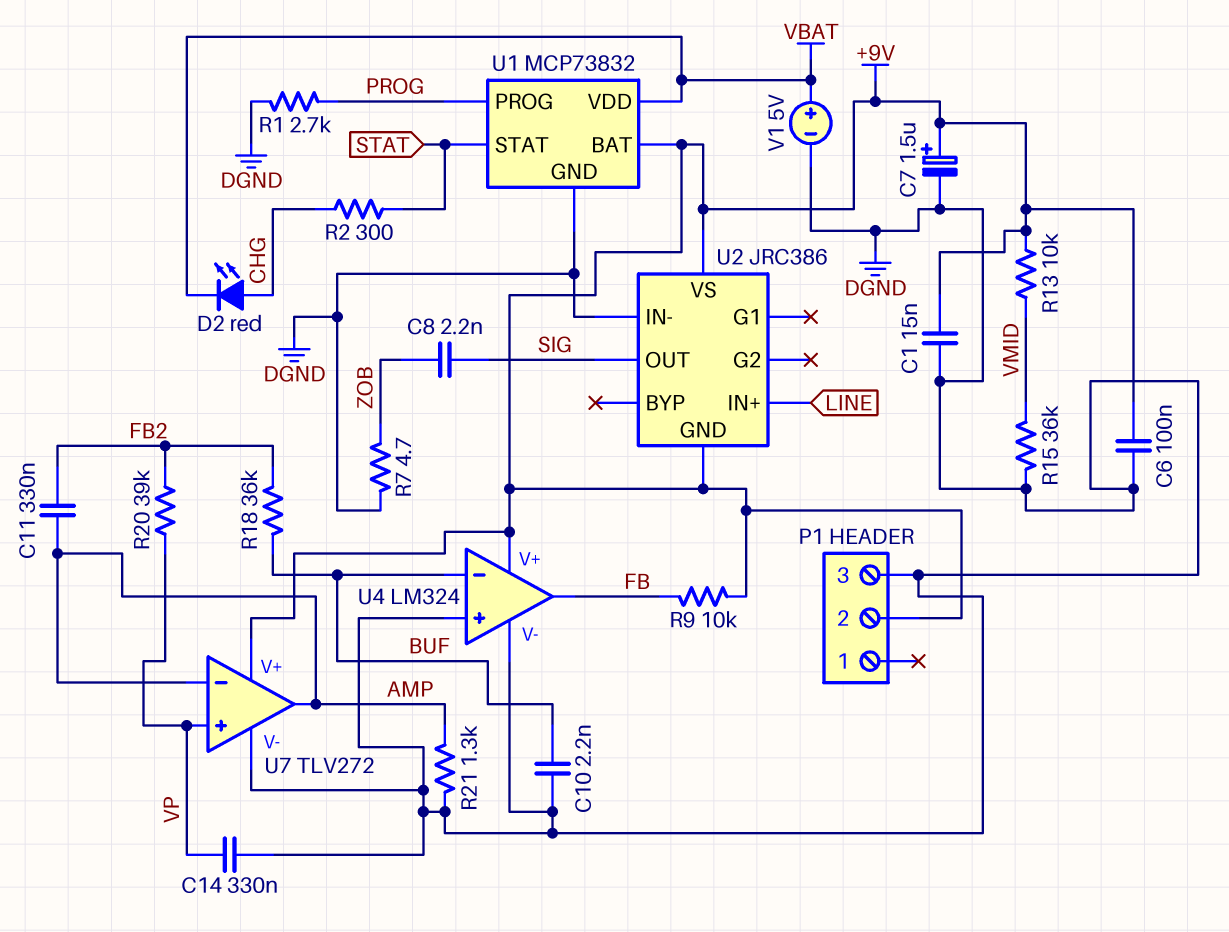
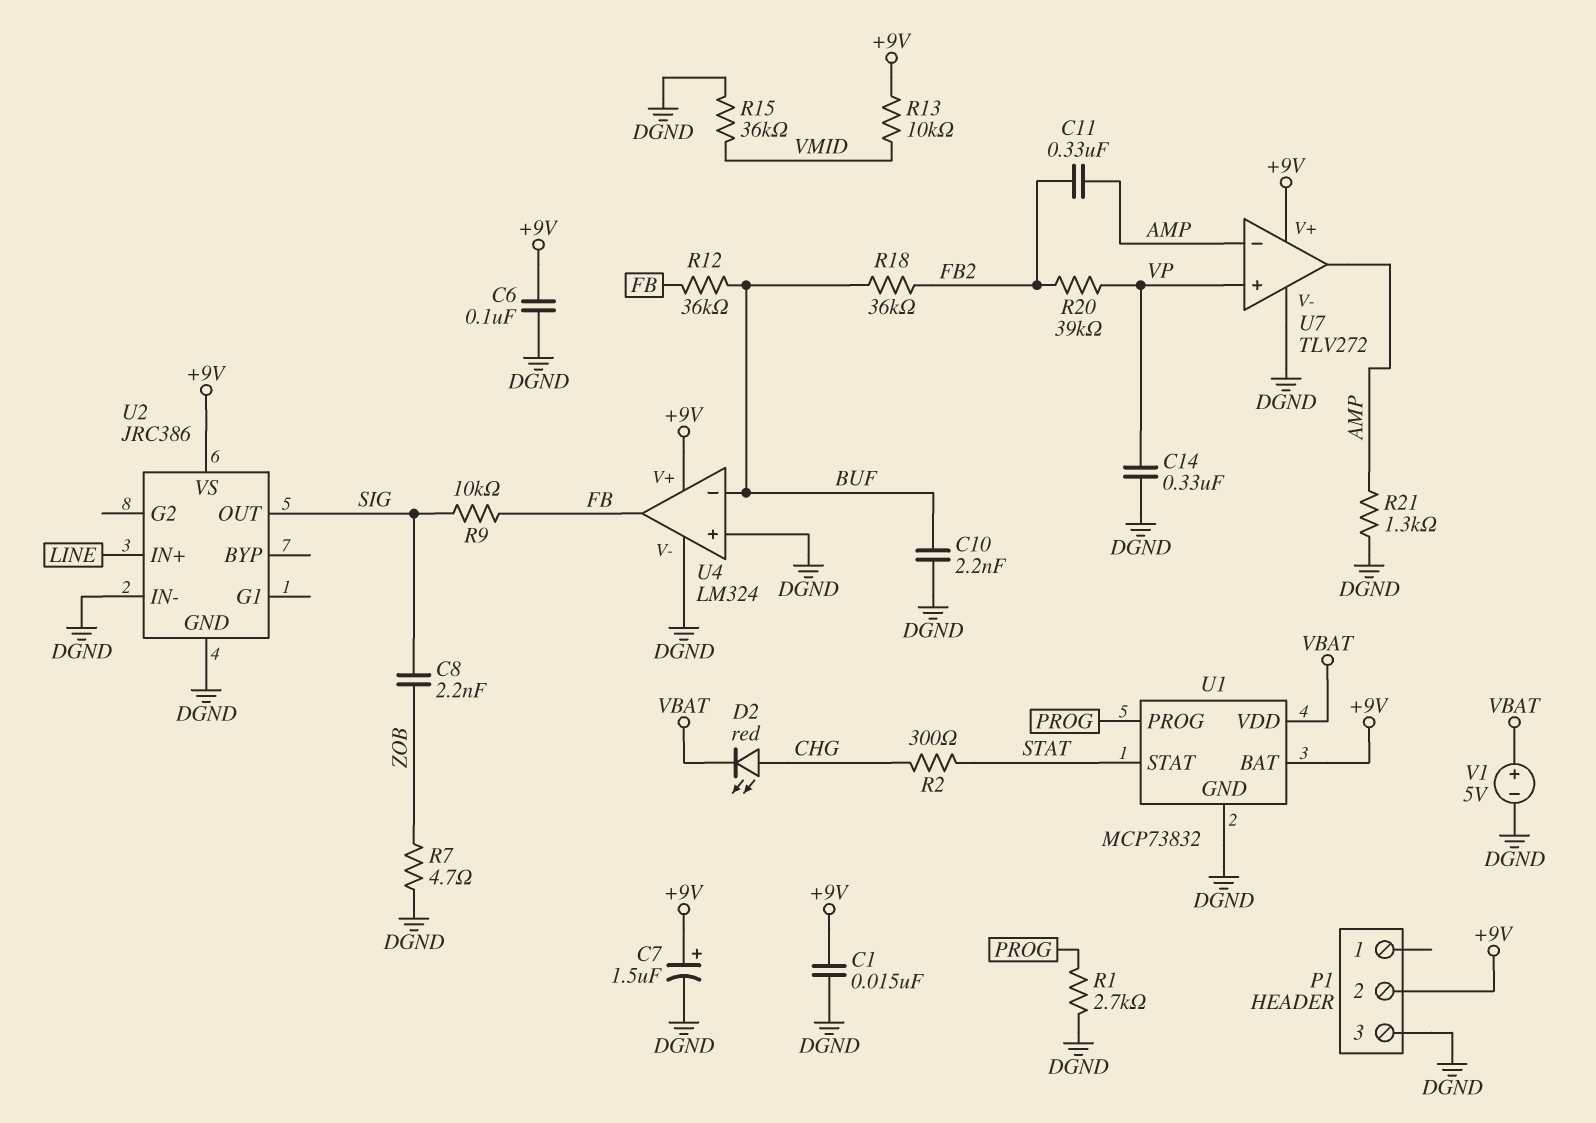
R9: 10k (+9V, FB) -> 10k (FB, SIG)
R12: none -> 36k (BUF, FB)
U2 pin GND: +9V -> DGND

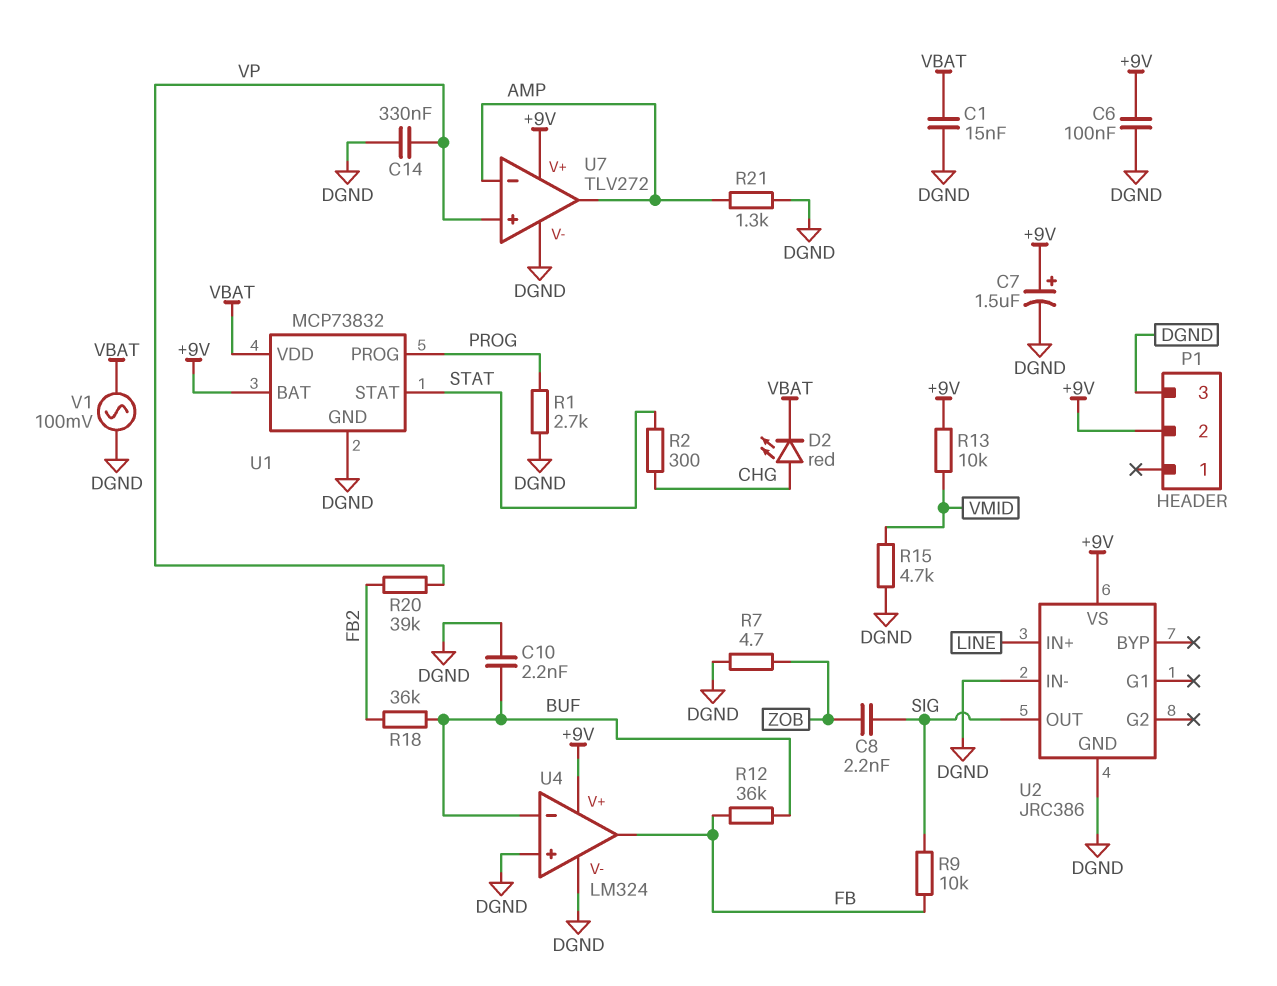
C1: 15nF (+9V, DGND) -> 15nF (DGND, VBAT)
C11: 330nF (AMP, FB2) -> none
R15: 36k (DGND, VMID) -> 4.7k (DGND, VMID)
V1: 5V (plus VBAT, minus DGND) -> AC 100mV (DGND, VBAT)

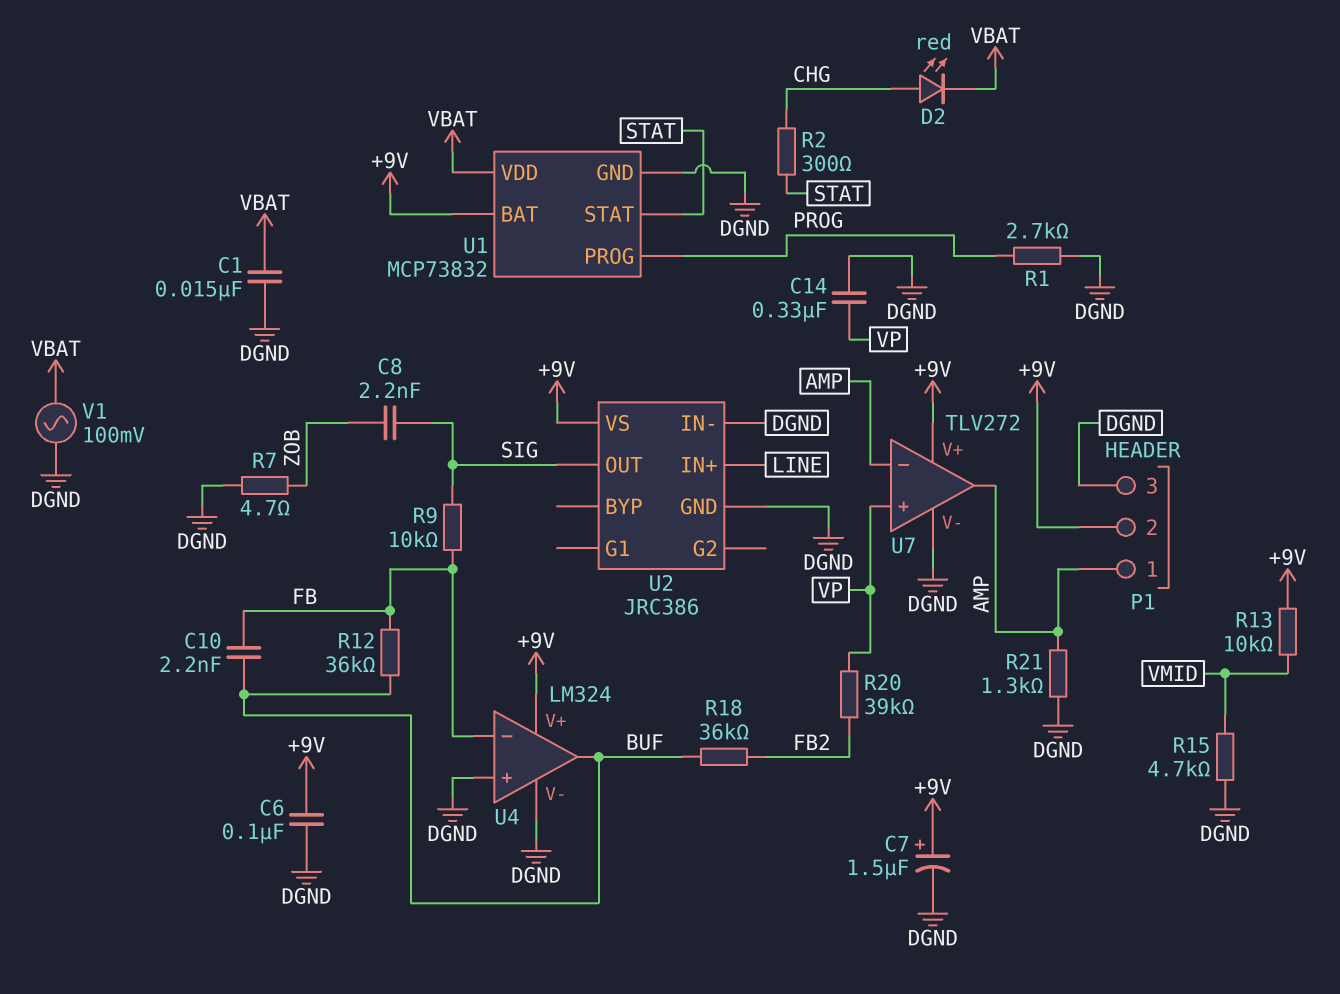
C10: 2.2nF (BUF, DGND) -> 2.2nF (BUF, FB)
P1 pin 1: none -> AMP
U4 pin in-: BUF -> FB
U4 pin out: FB -> BUF

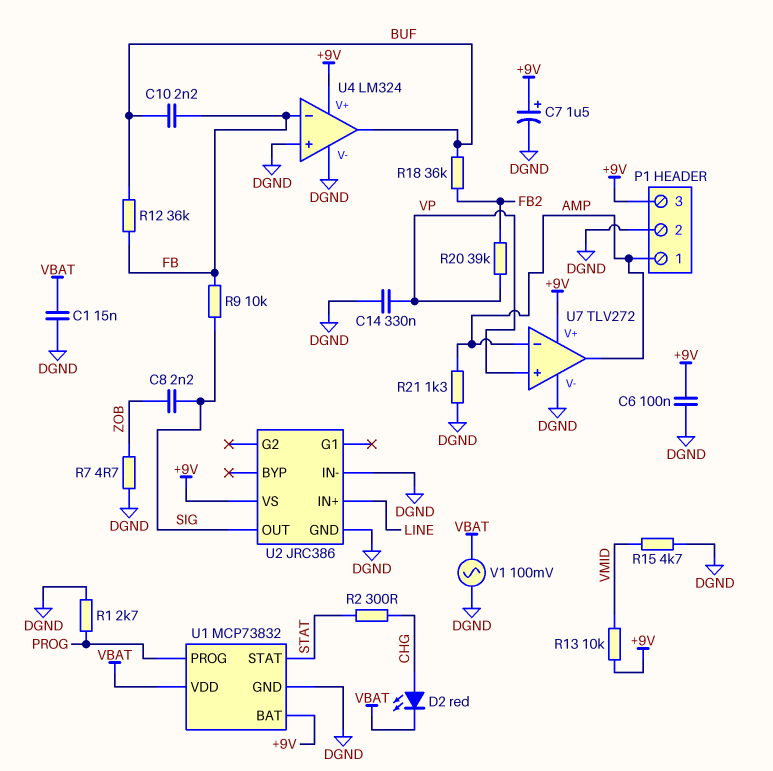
P1 pin 2: +9V -> DGND
P1 pin 3: DGND -> +9V

